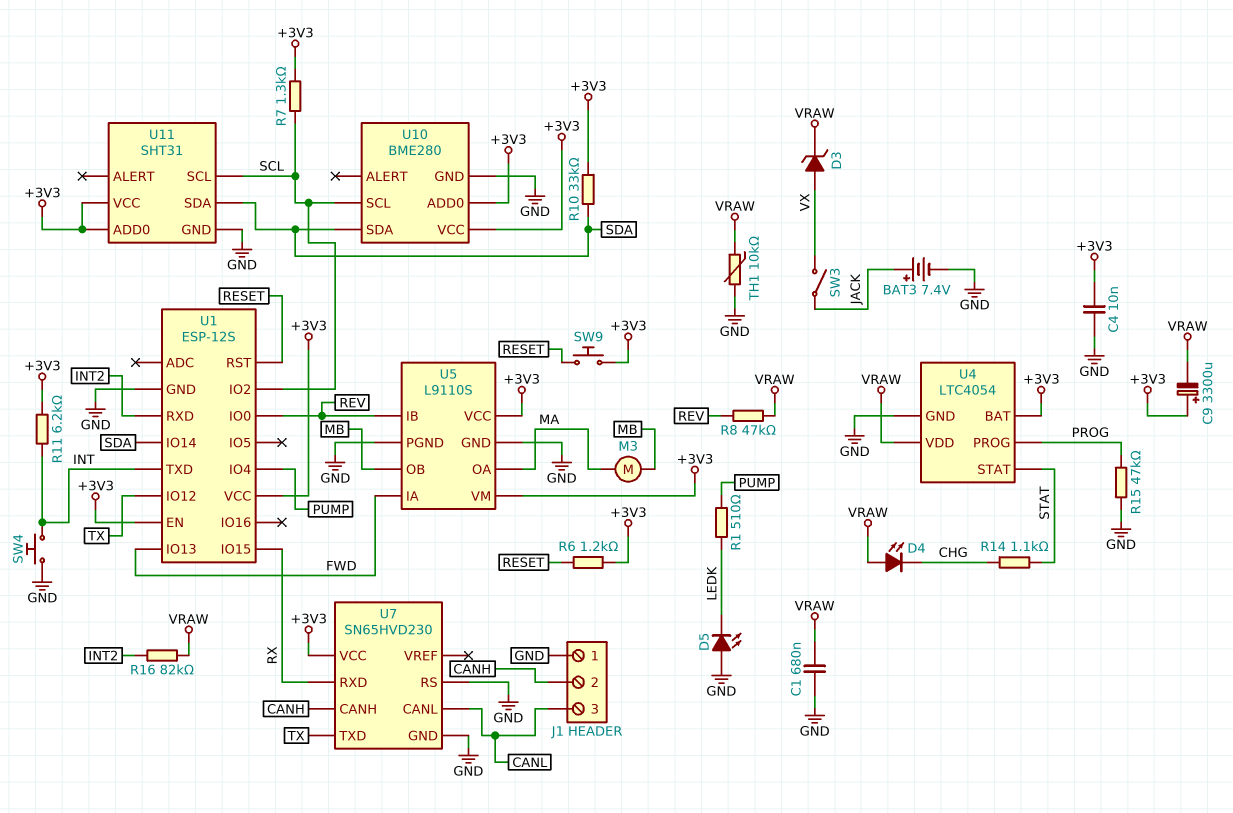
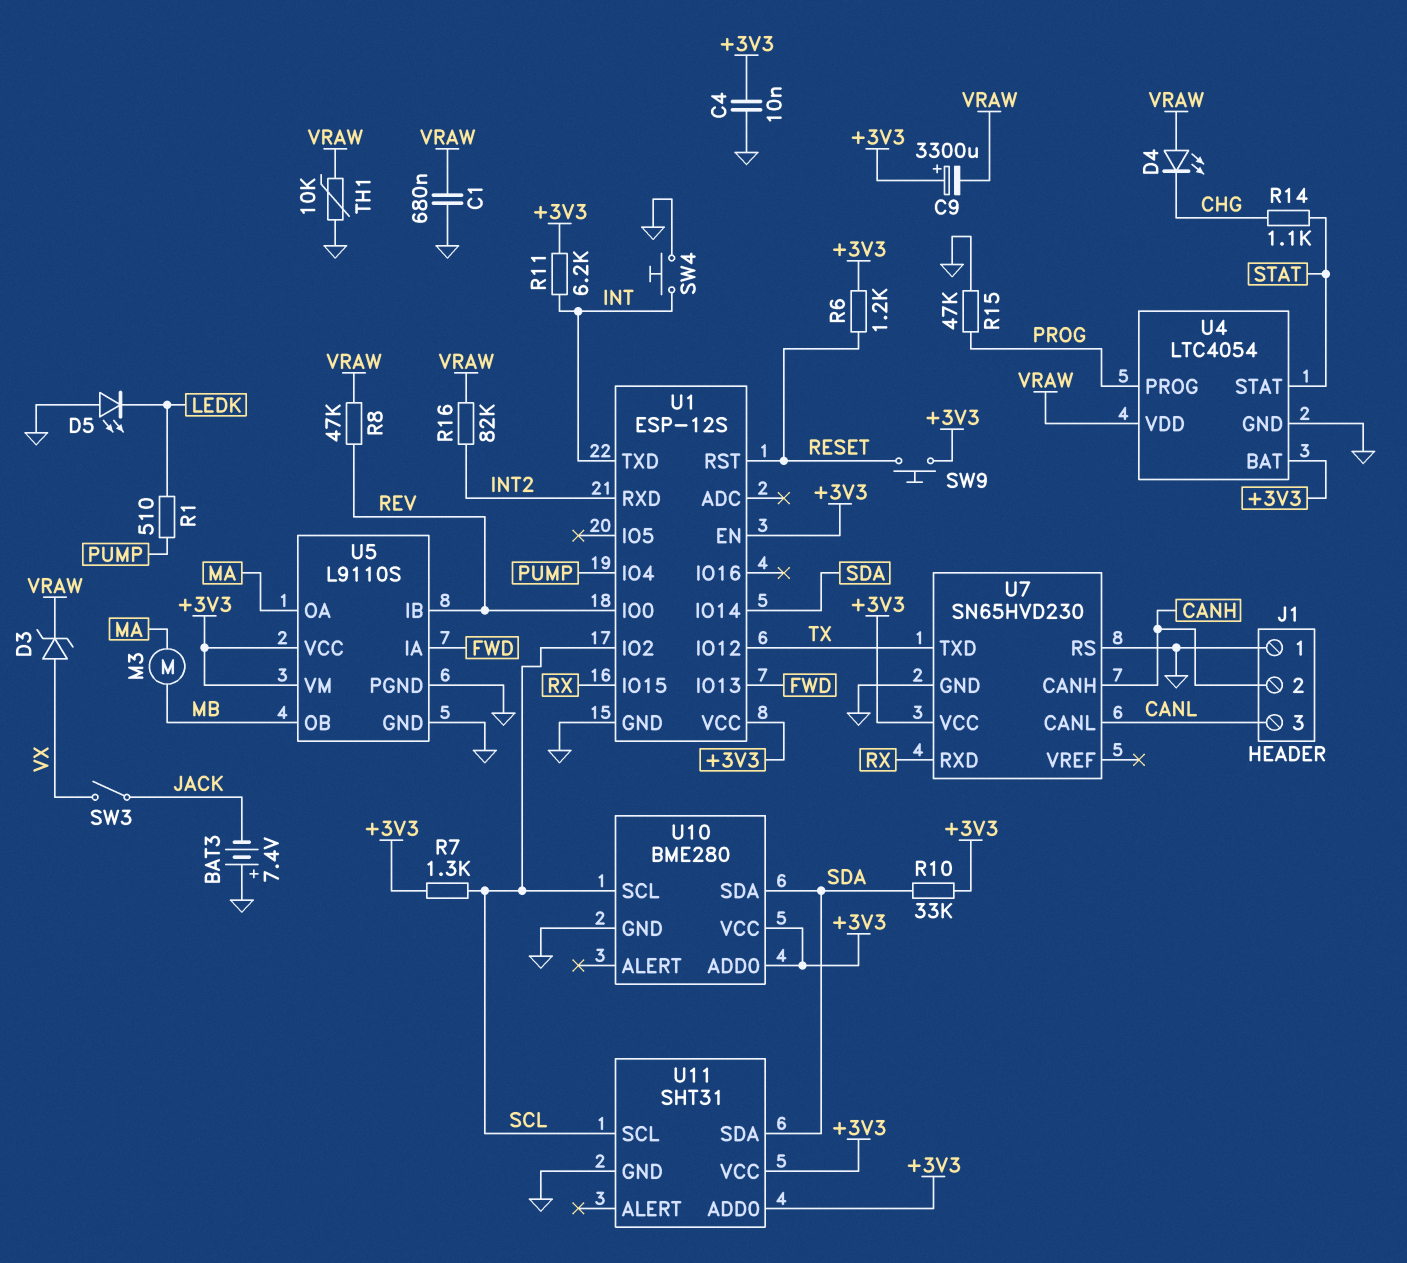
BAT3: 7.4V (plus JACK, minus GND) -> 7.4V (plus GND, minus JACK)

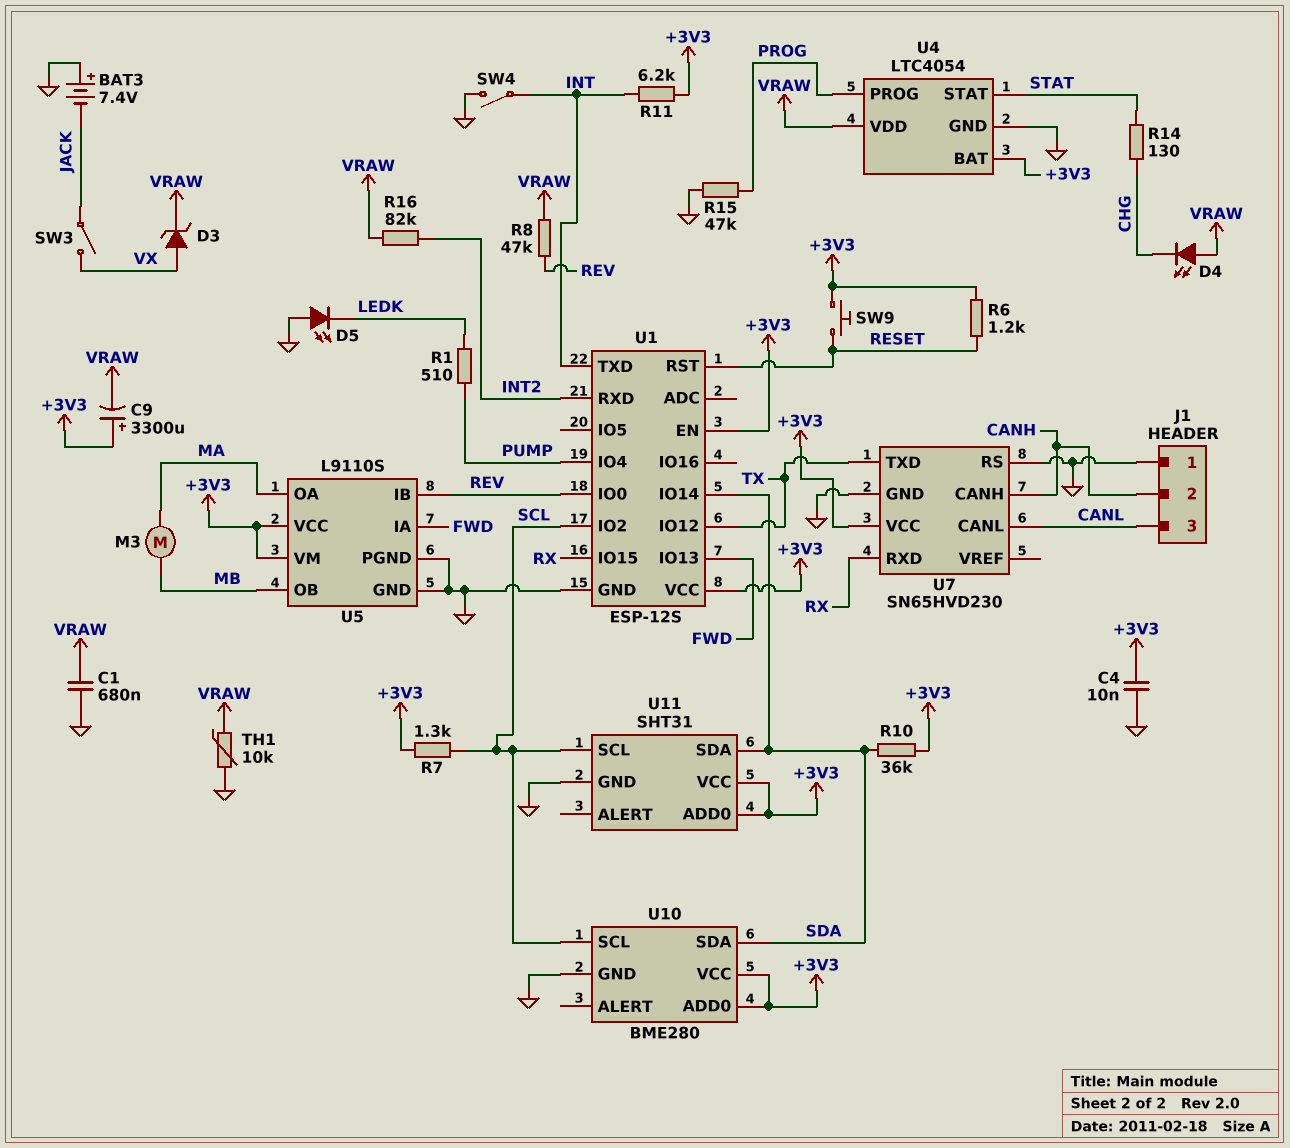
R10: 33k (+3V3, SDA) -> 36k (+3V3, SDA)
R14: 1.1k (CHG, STAT) -> 130 (CHG, STAT)
SW4: button (GND, INT) -> switch (GND, INT)

